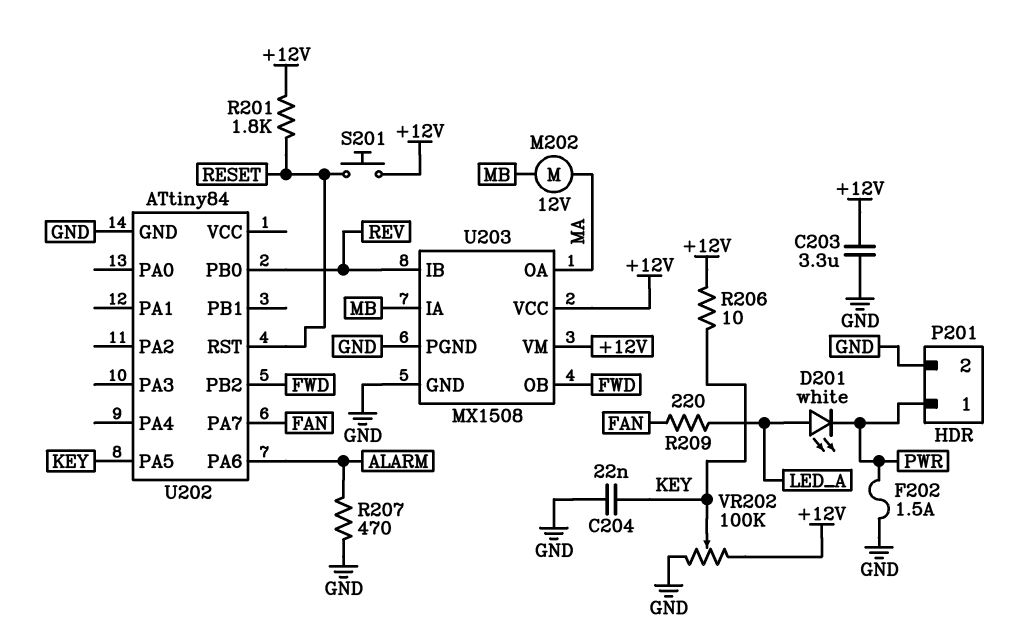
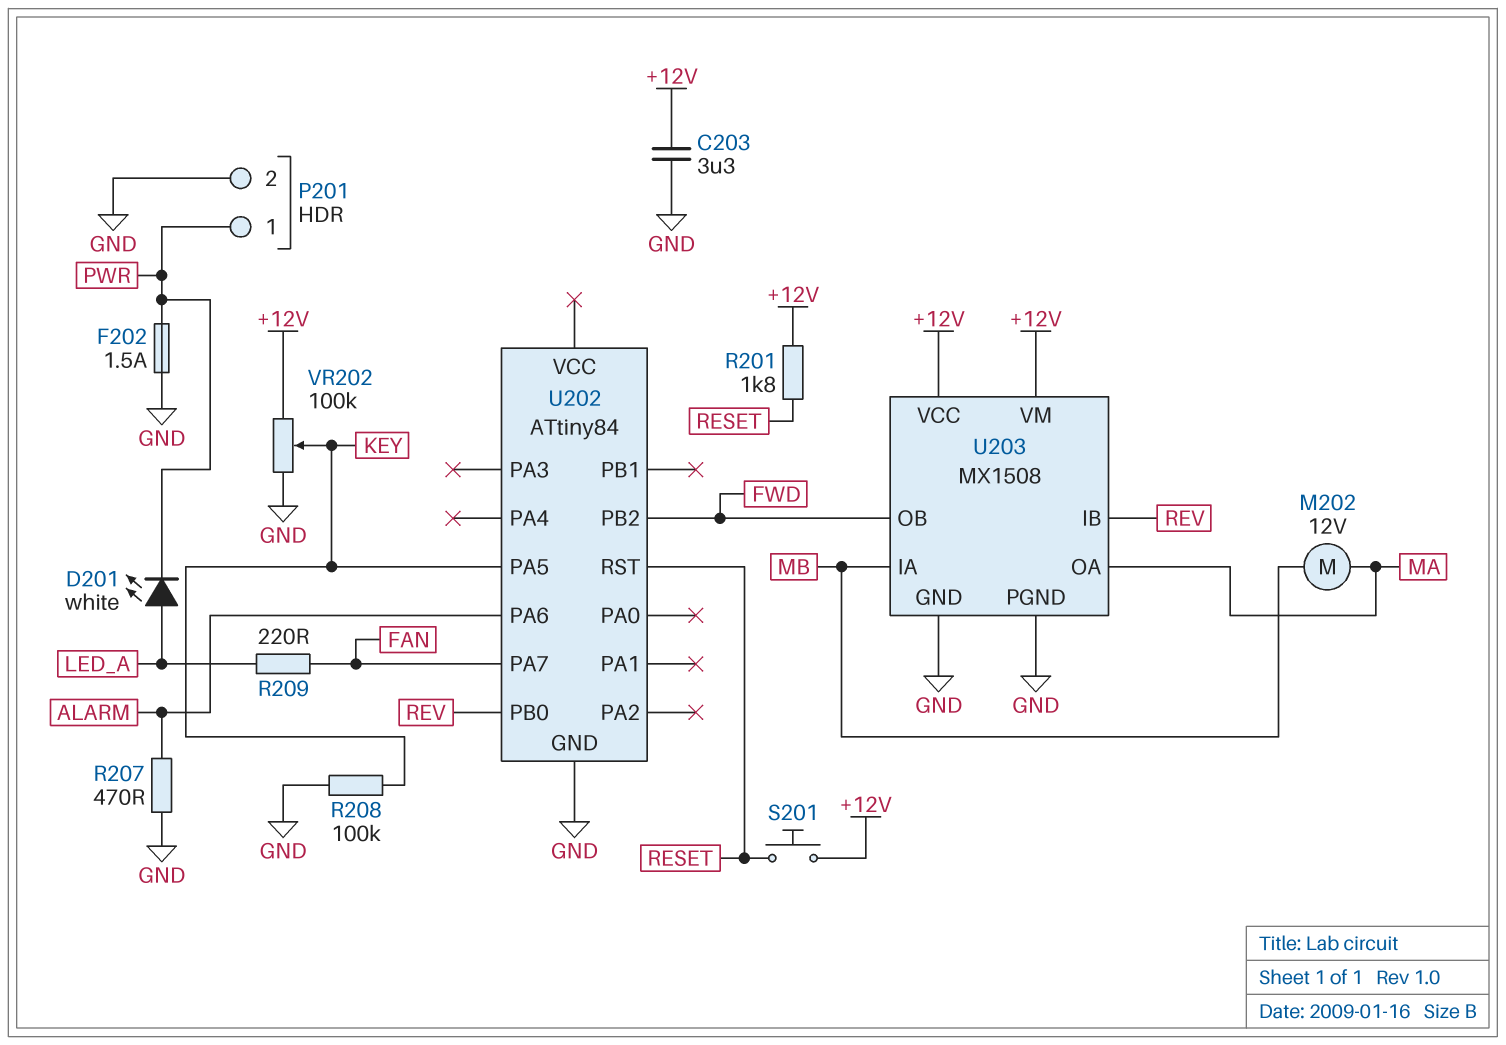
C204: 22nF (GND, KEY) -> none
R206: 10 (+12V, KEY) -> none
R208: none -> 100k (GND, KEY)

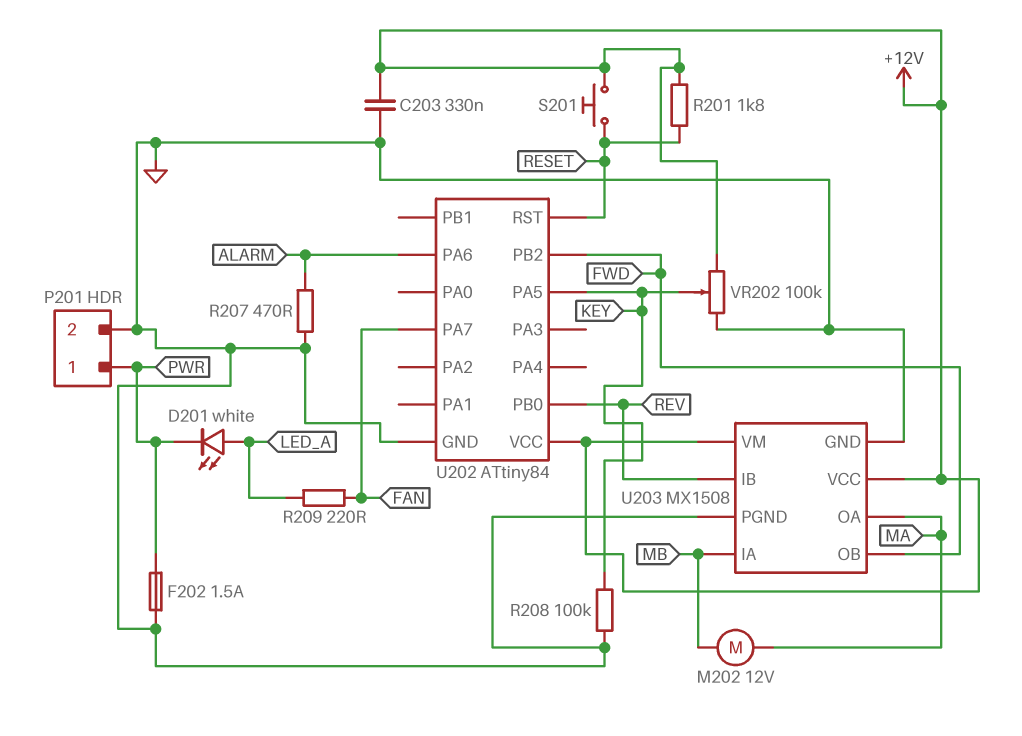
C203: 3.3uF (+12V, GND) -> 330nF (+12V, GND)
U202 pin VCC: none -> +12V

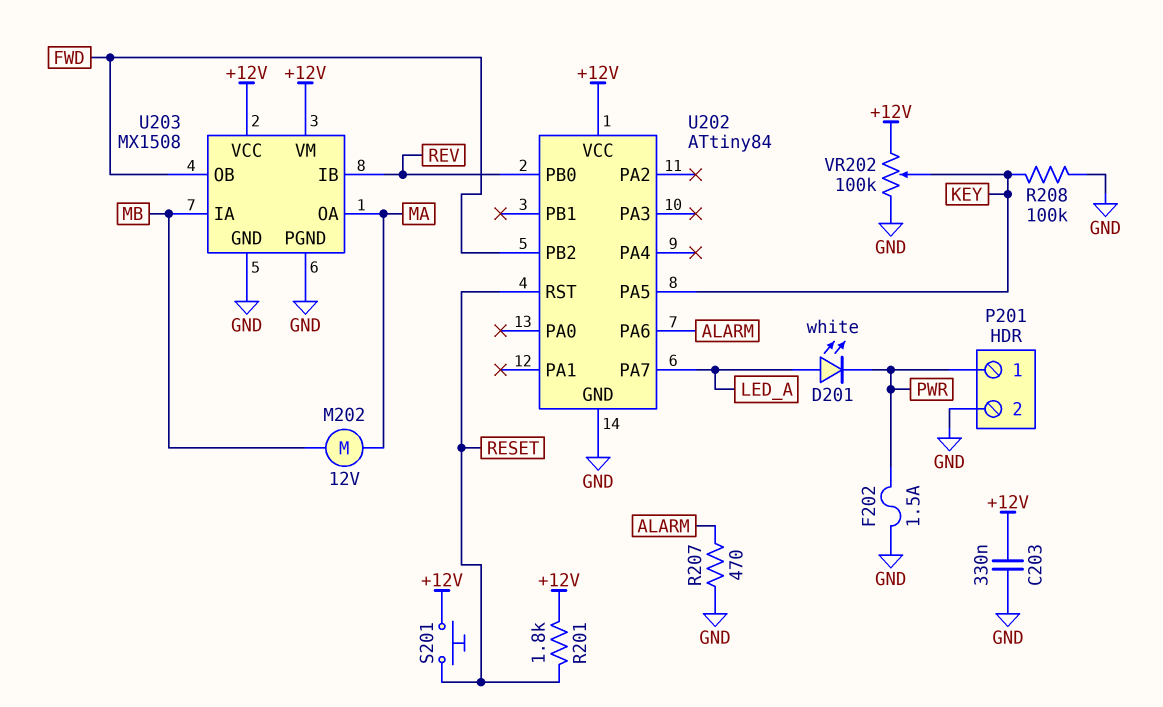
R209: 220 (FAN, LED_A) -> none
U202 pin PA7: FAN -> LED_A

